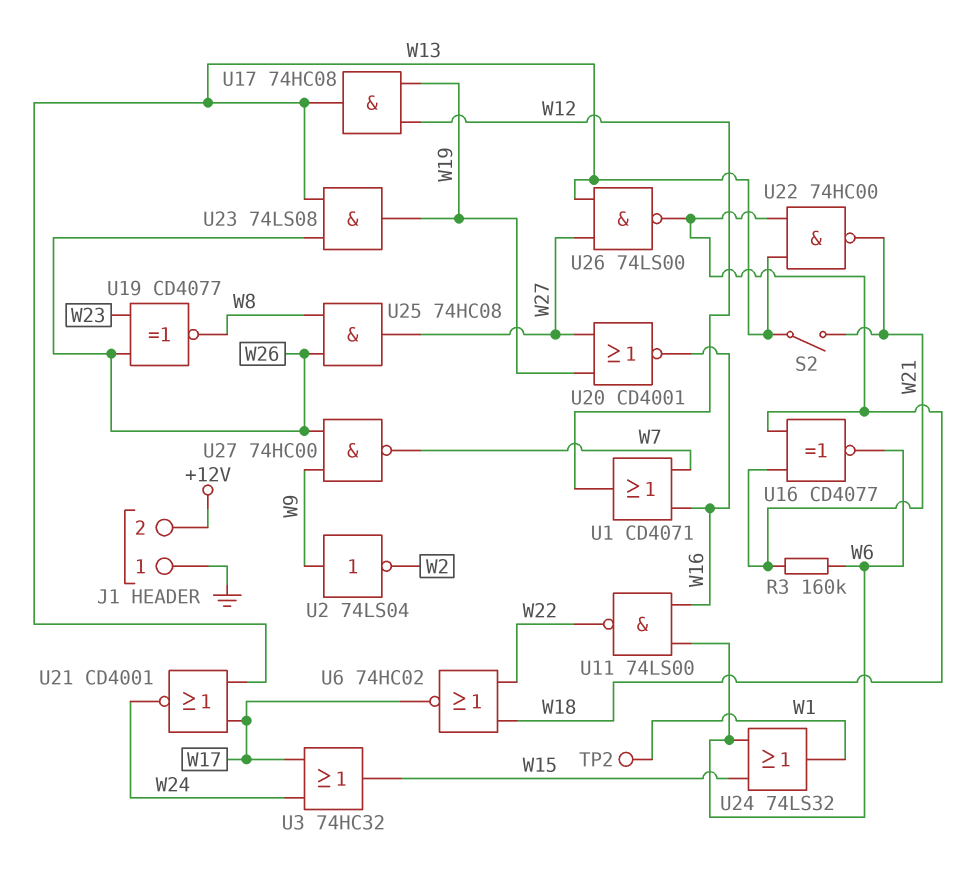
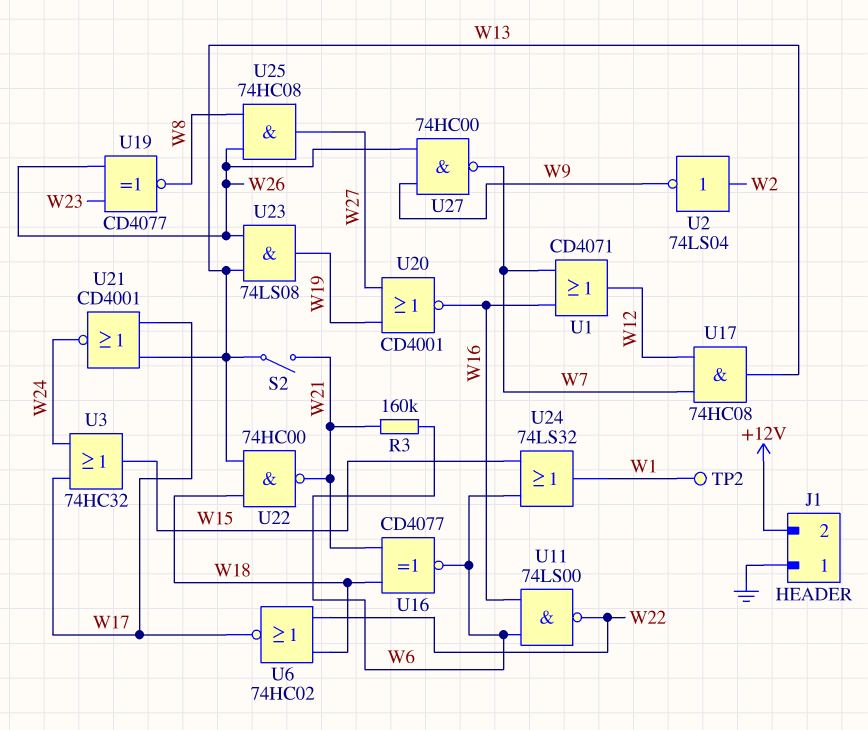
U2: NOT 74LS04 (in W9, out W2) -> NOT 74LS04 (in W2, out W9)
U17: AND 74HC08 (in W12, in W19, out W13) -> AND 74HC08 (in W7, in W12, out W13)
U26: NAND 74LS00 (in W13, in W27, out W18) -> none

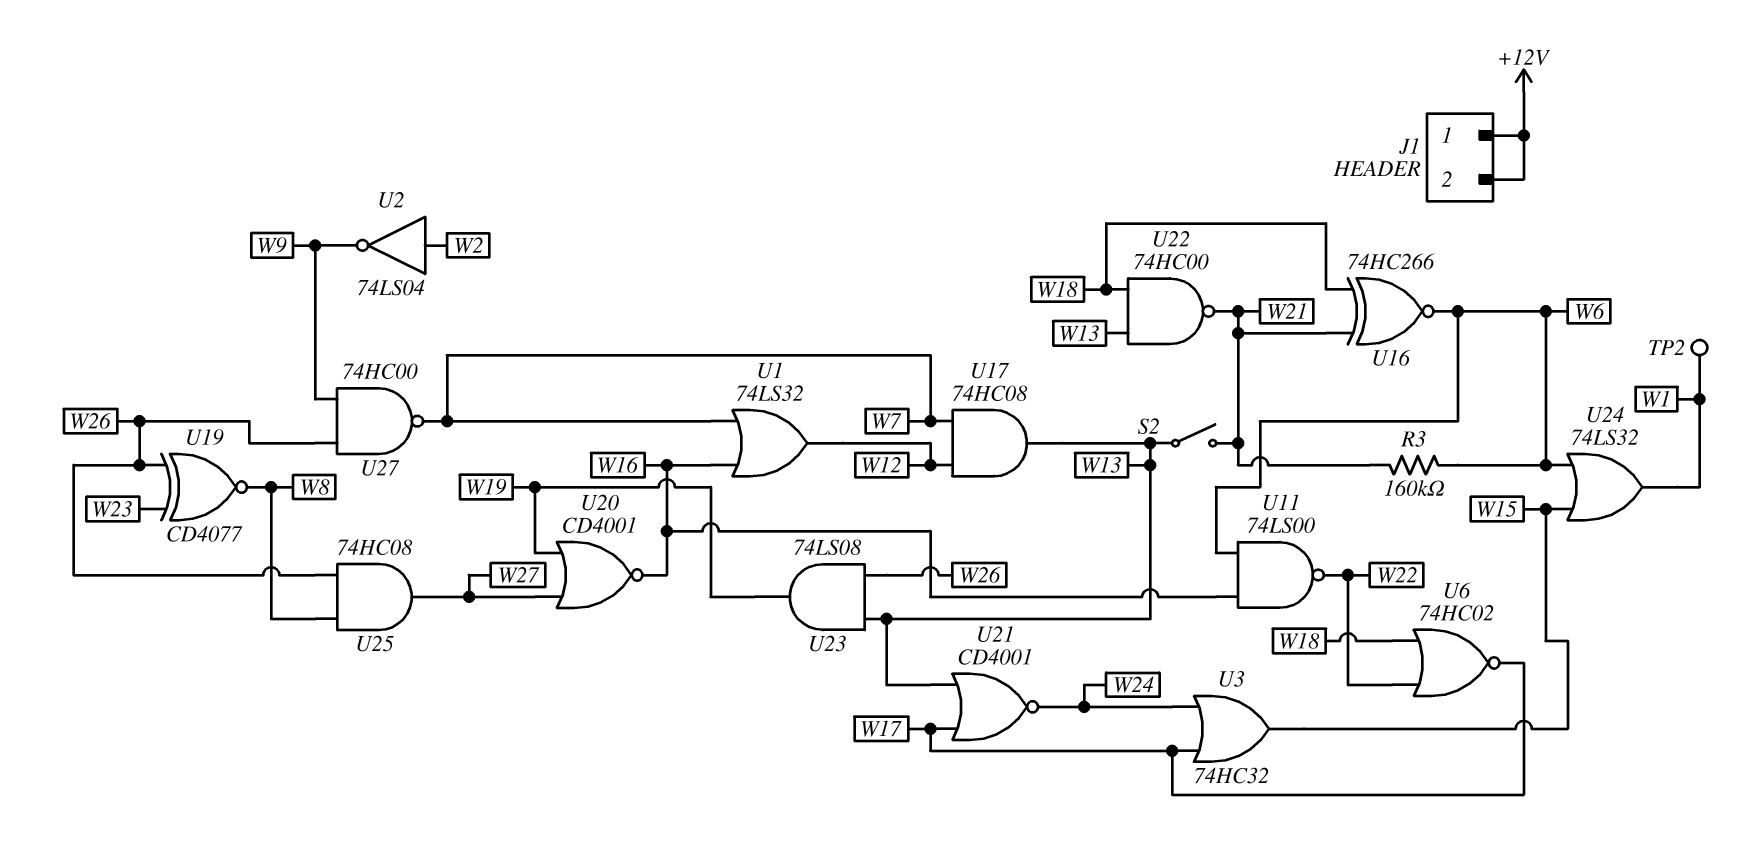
J1 pin 1: GND -> +12V
U1: OR CD4071 (in W7, in W16, out W12) -> OR 74LS32 (in W7, in W16, out W12)
U16: XNOR CD4077 (in W18, in W21, out W6) -> XNOR 74HC266 (in W18, in W21, out W6)

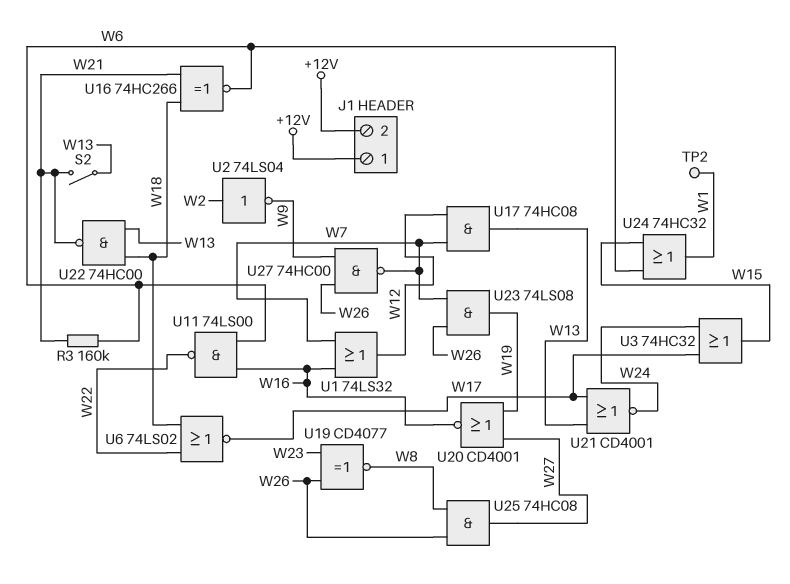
U6: NOR 74HC02 (in W18, in W22, out W17) -> NOR 74LS02 (in W18, in W22, out W17)
U23: AND 74LS08 (in W13, in W26, out W19) -> AND 74LS08 (in W7, in W26, out W19)
U24: OR 74LS32 (in W6, in W15, out W1) -> OR 74HC32 (in W6, in W15, out W1)

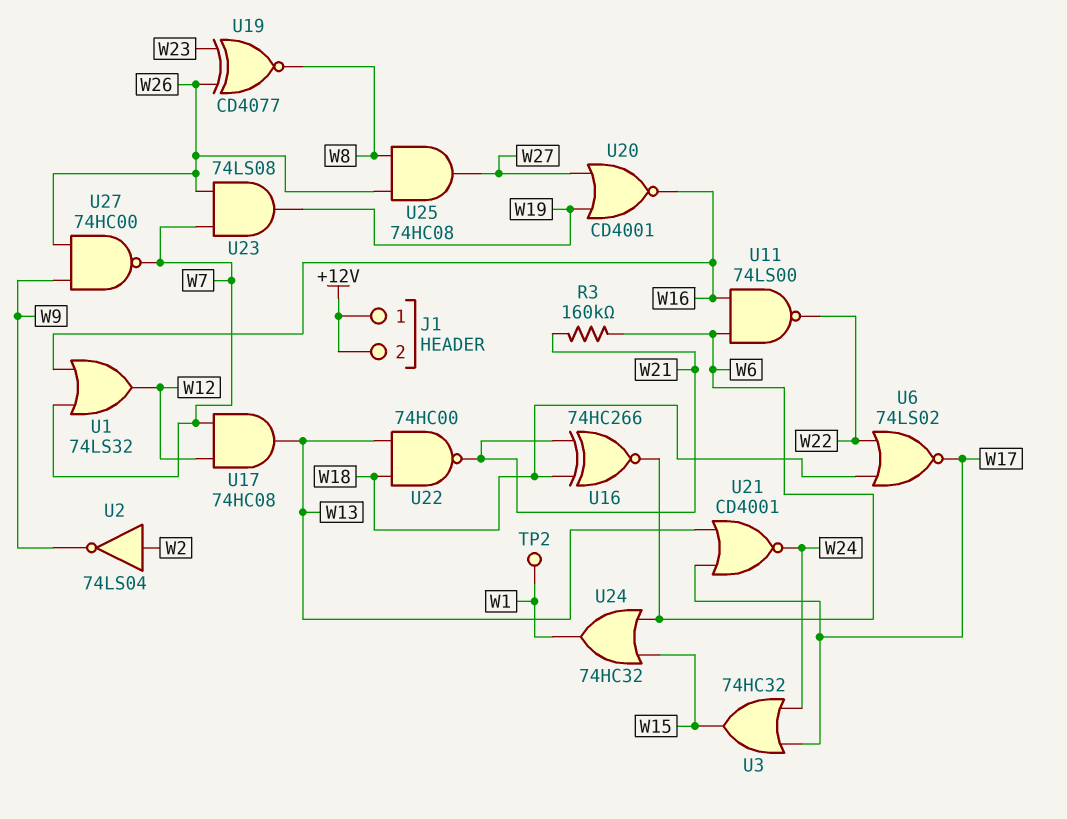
S2: switch (W13, W21) -> none

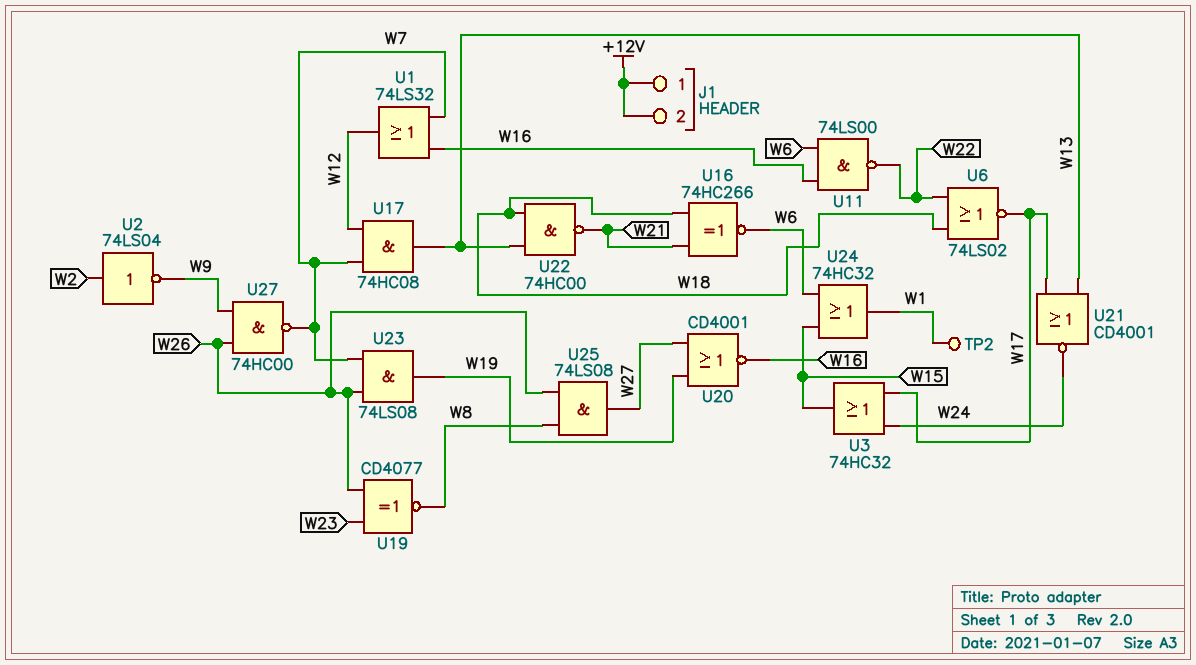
R3: 160k (W6, W21) -> none
U25: AND 74HC08 (in W8, in W26, out W27) -> AND 74LS08 (in W8, in W26, out W27)

